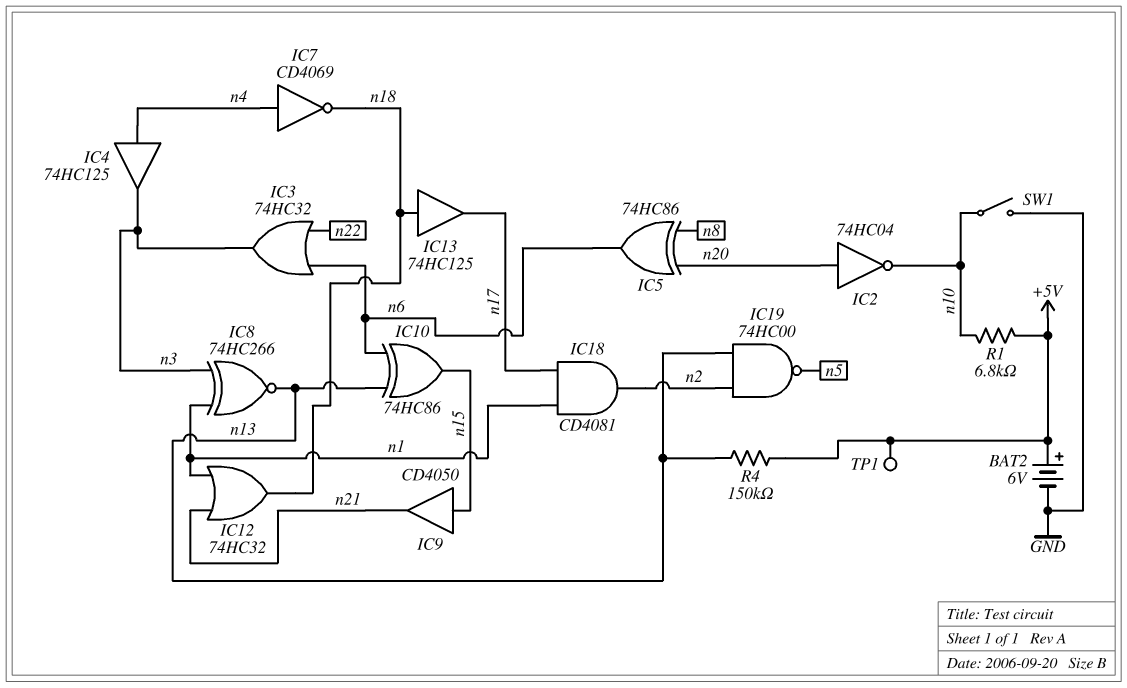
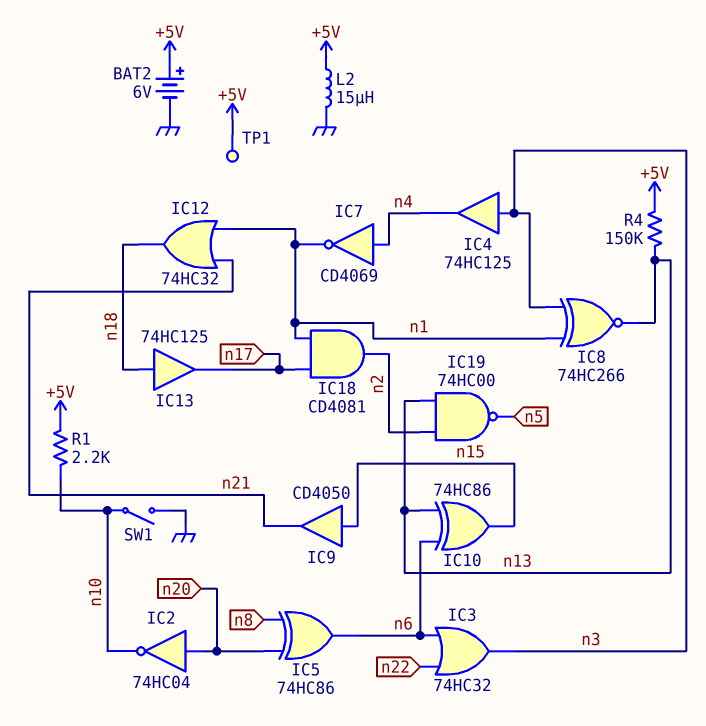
IC4: buffer 74HC125 (in n4, out n3) -> buffer 74HC125 (in n3, out n4)
IC7: NOT CD4069 (in n4, out n18) -> NOT CD4069 (in n4, out n1)
L2: none -> 15uH (+5V, GND)
R1: 6.8k (+5V, n10) -> 2.2k (+5V, n10)

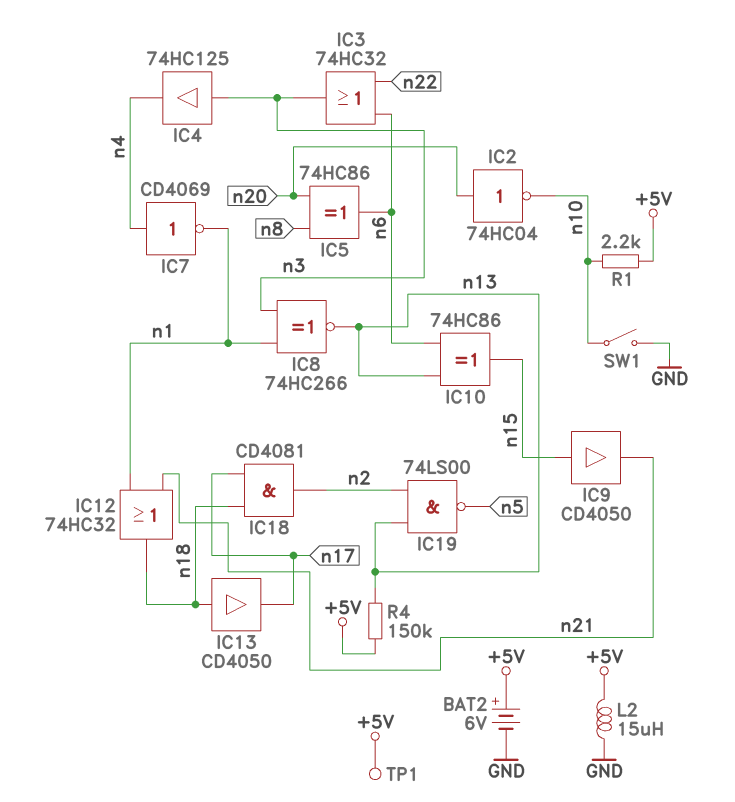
IC13: buffer 74HC125 (in n18, out n17) -> buffer CD4050 (in n18, out n17)
IC18: AND CD4081 (in n1, in n17, out n2) -> AND CD4081 (in n17, in n18, out n2)
IC19: NAND 74HC00 (in n2, in n13, out n5) -> NAND 74LS00 (in n2, in n13, out n5)

